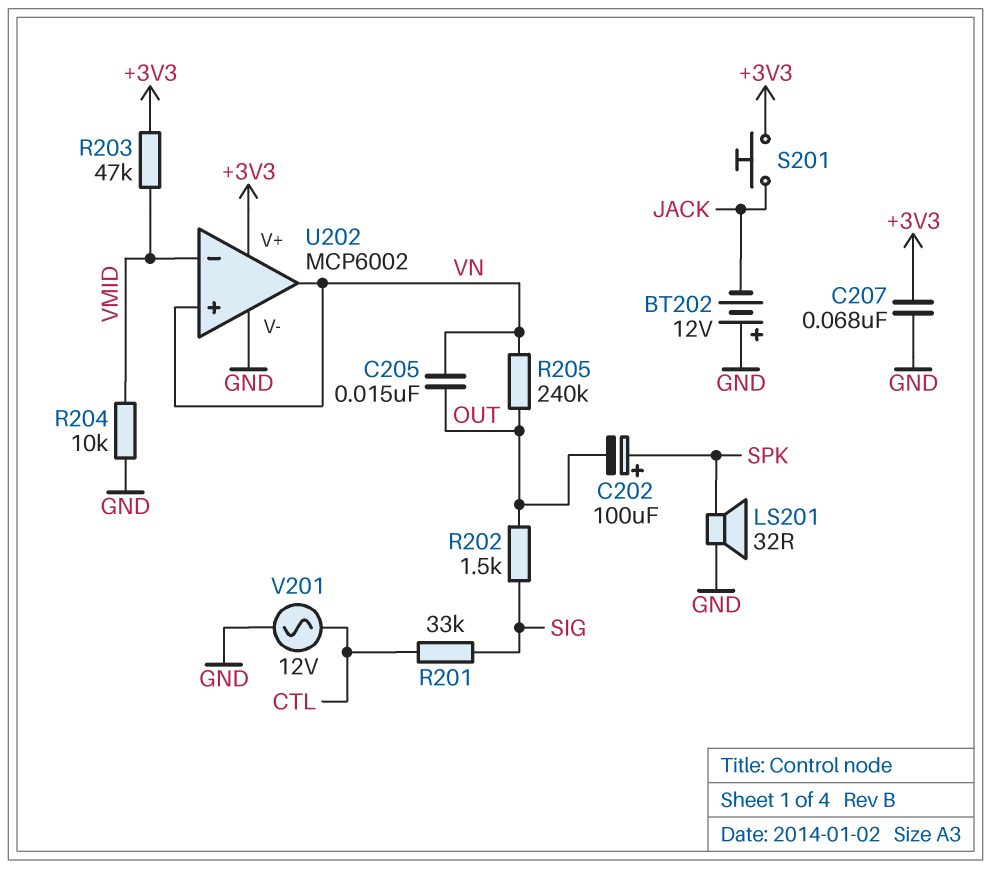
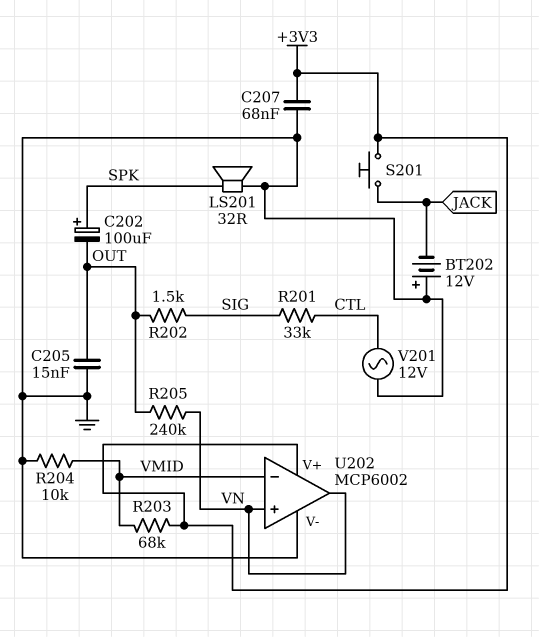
C205: 15nF (OUT, VN) -> 15nF (GND, OUT)
R203: 47k (+3V3, VMID) -> 68k (+3V3, VMID)

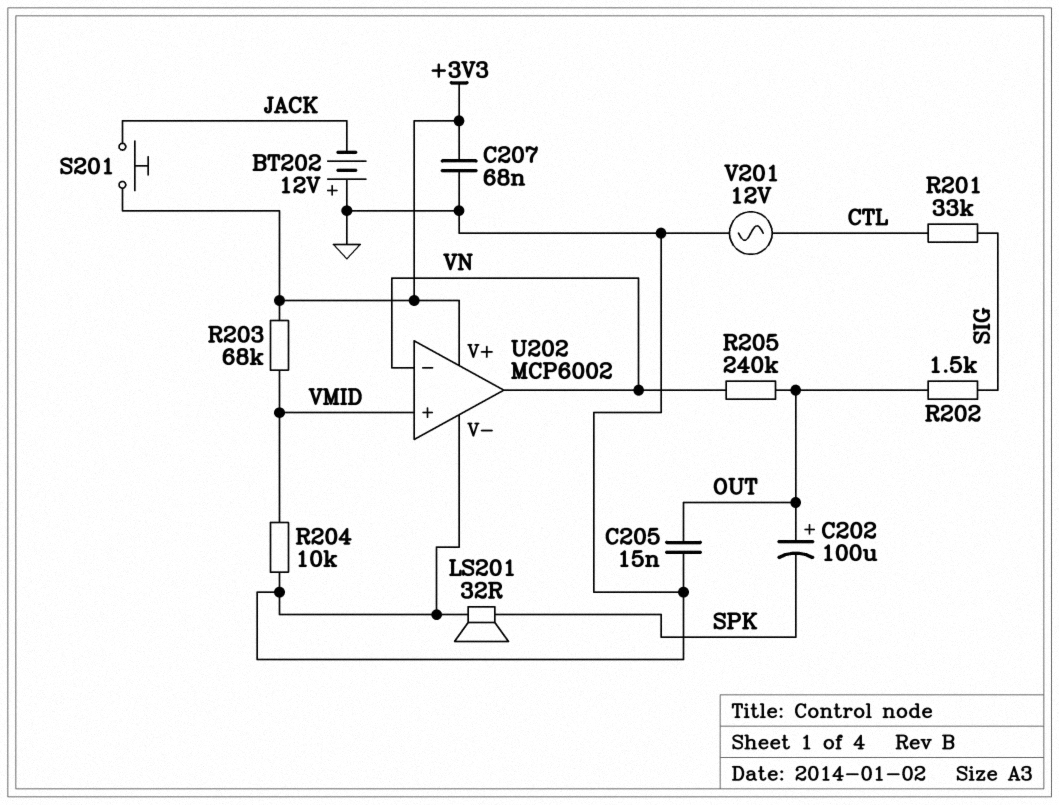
C202: 100uF (plus SPK, minus OUT) -> 100uF (plus OUT, minus SPK)
U202 pin in+: VN -> VMID
U202 pin in-: VMID -> VN

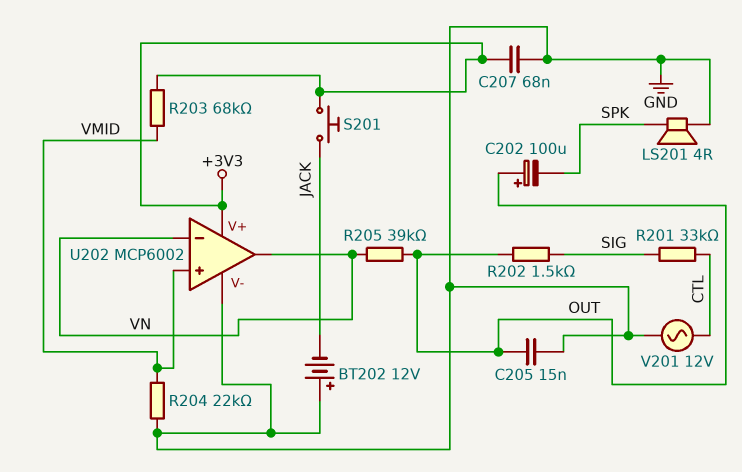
LS201: speaker 32R (GND, SPK) -> speaker 4R (GND, SPK)
R204: 10k (GND, VMID) -> 22k (GND, VMID)
R205: 240k (OUT, VN) -> 39k (OUT, VN)

